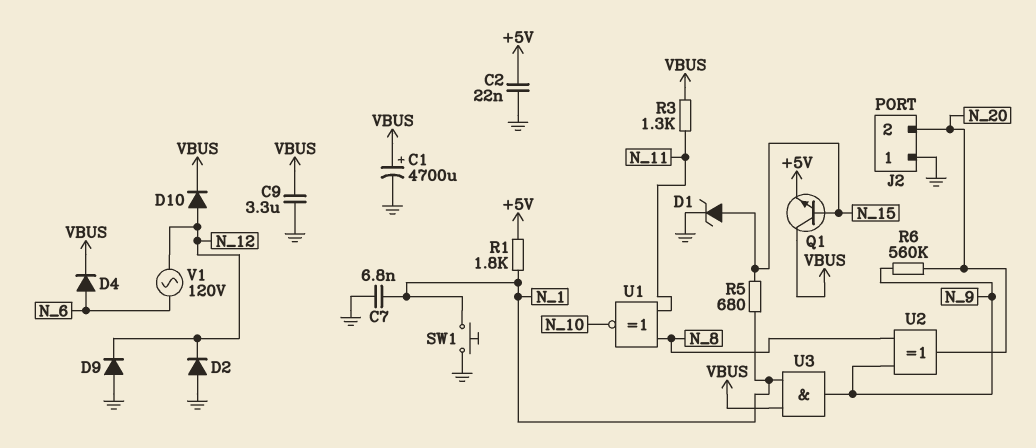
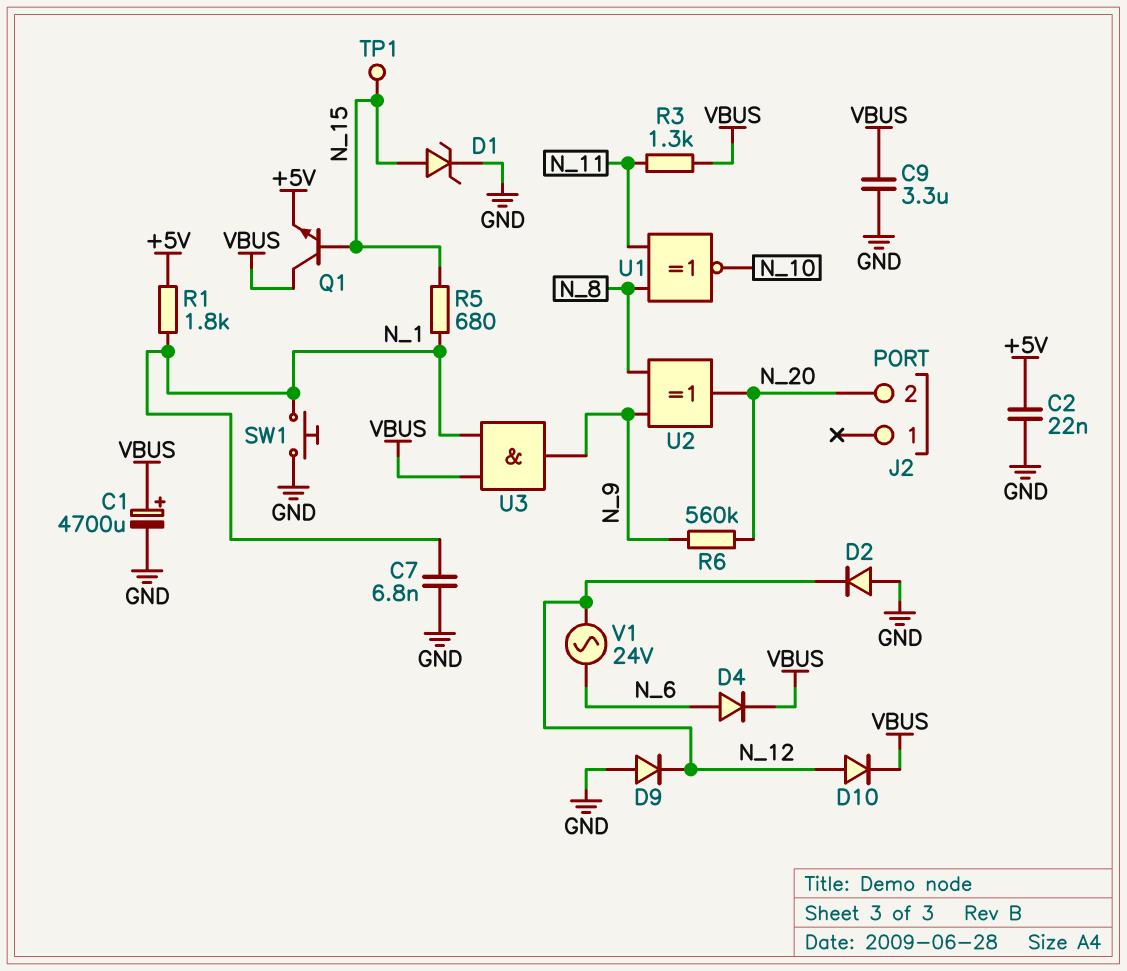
J2 pin 1: GND -> none
TP1: none -> test point (N_15)
V1: AC 120V (N_6, N_12) -> AC 24V (N_6, N_12)

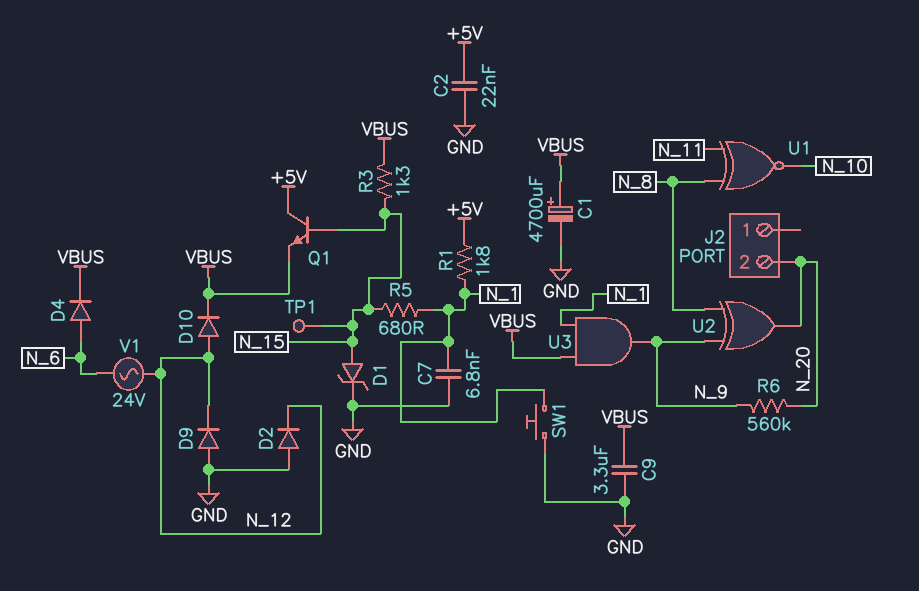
Q1: NPN (B N_15, C VBUS, E +5V) -> NPN (B N_15, C +5V, E VBUS)
R3: 1.3k (N_11, VBUS) -> 1.3k (N_15, VBUS)

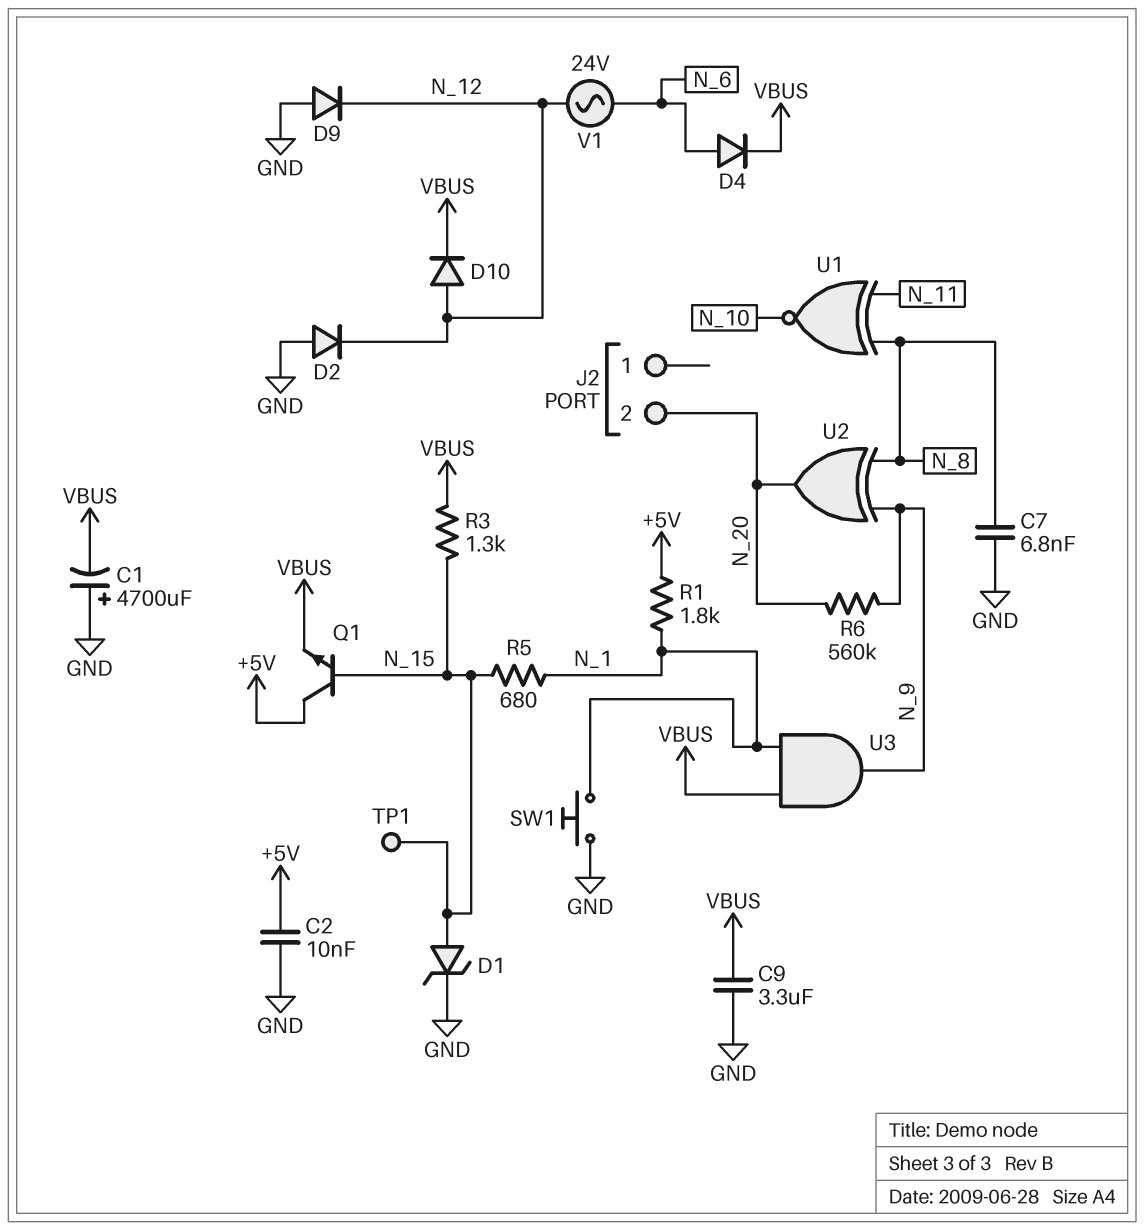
C1: 4700uF (plus VBUS, minus GND) -> 4700uF (plus GND, minus VBUS)
C2: 22nF (+5V, GND) -> 10nF (+5V, GND)
C7: 6.8nF (GND, N_1) -> 6.8nF (GND, N_8)

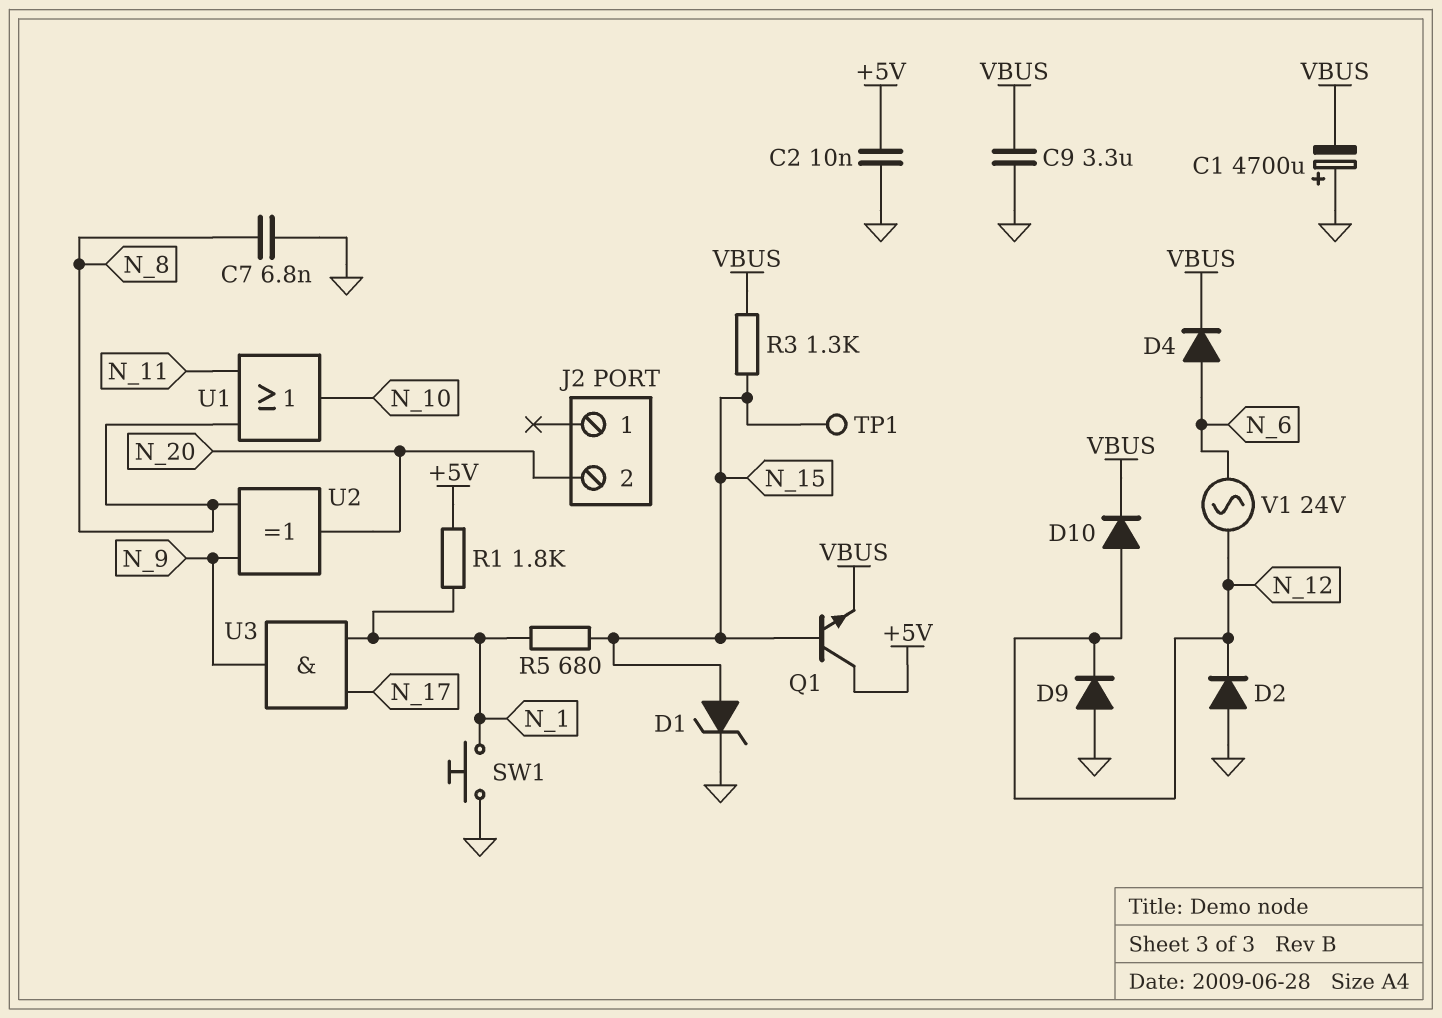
R6: 560k (N_9, N_20) -> none
U1: XNOR (in N_8, in N_11, out N_10) -> OR (in N_8, in N_11, out N_10)
U3: AND (in N_1, in VBUS, out N_9) -> AND (in N_1, in N_17, out N_9)

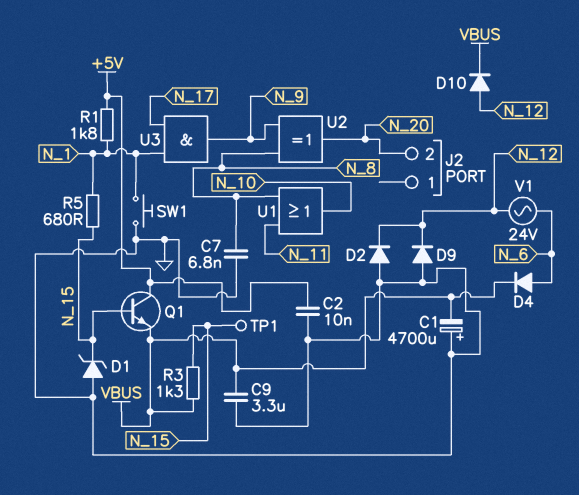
D1: zener (A N_15, K GND) -> zener (A GND, K N_15)

